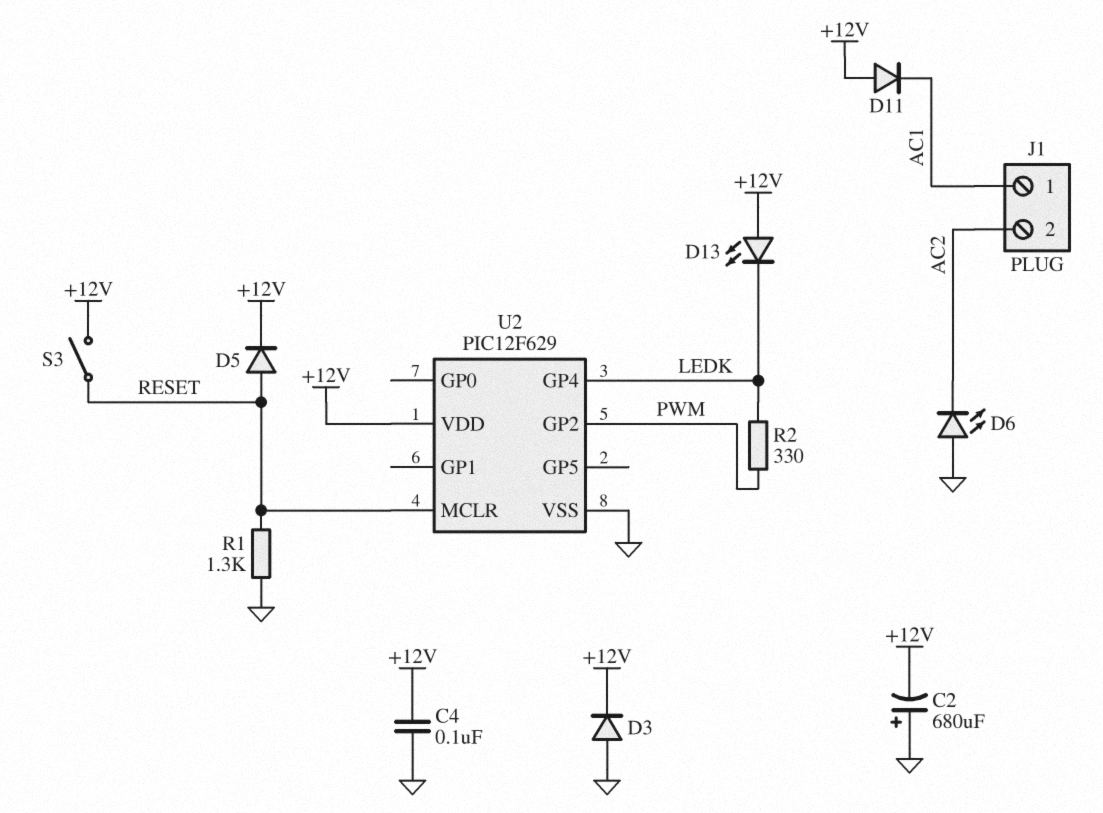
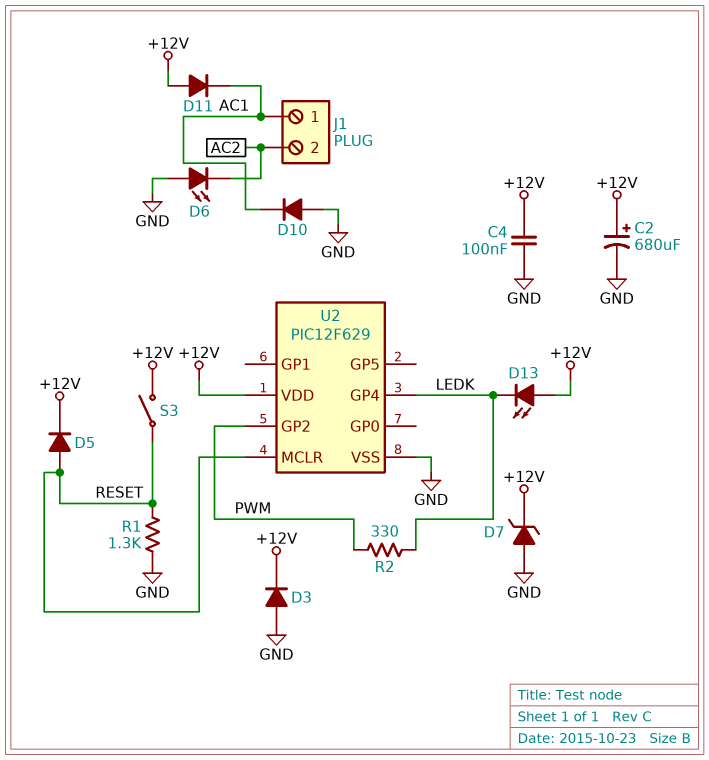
C2: 680uF (plus GND, minus +12V) -> 680uF (plus +12V, minus GND)
D7: none -> zener (A GND, K +12V)
D10: none -> diode (A GND, K AC1)

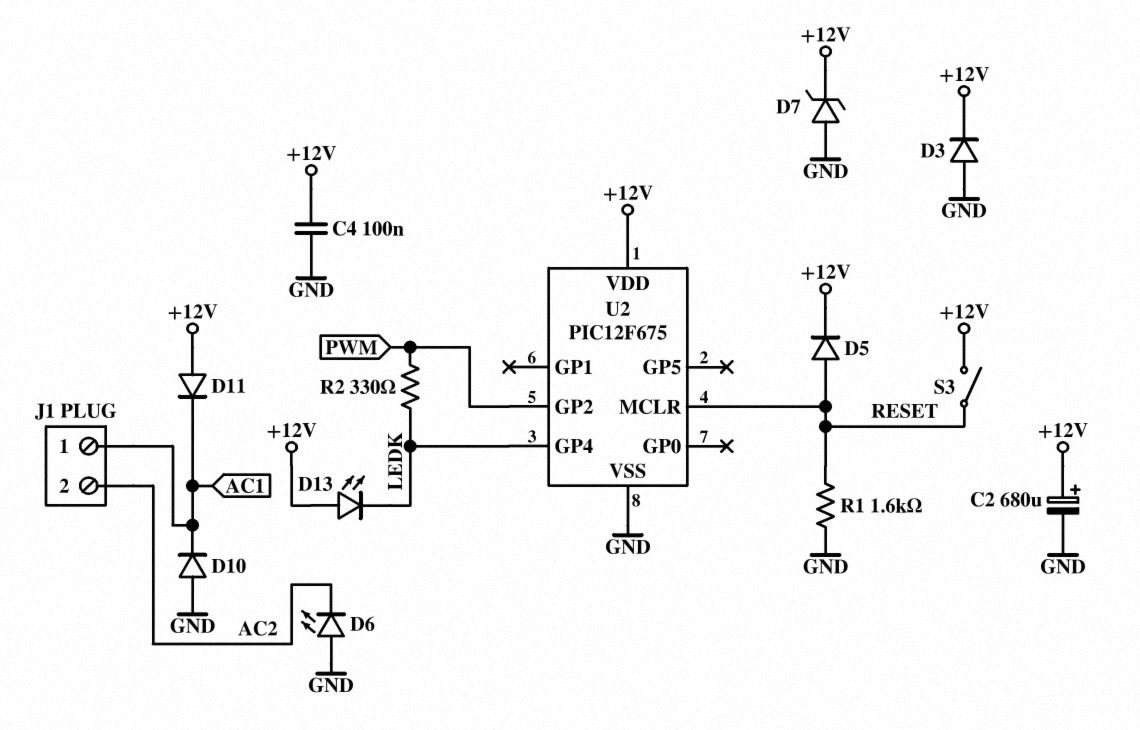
R1: 1.3k (GND, RESET) -> 1.6k (GND, RESET)
U2: PIC12F629 -> PIC12F675

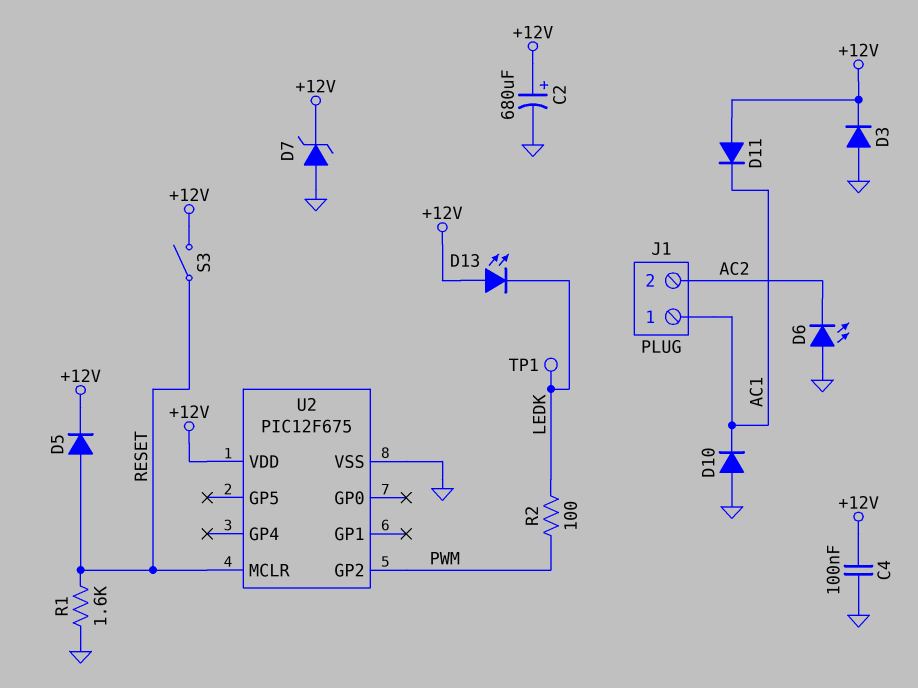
R2: 330 (LEDK, PWM) -> 100 (LEDK, PWM)
TP1: none -> test point (LEDK)
U2 pin GP4: LEDK -> none

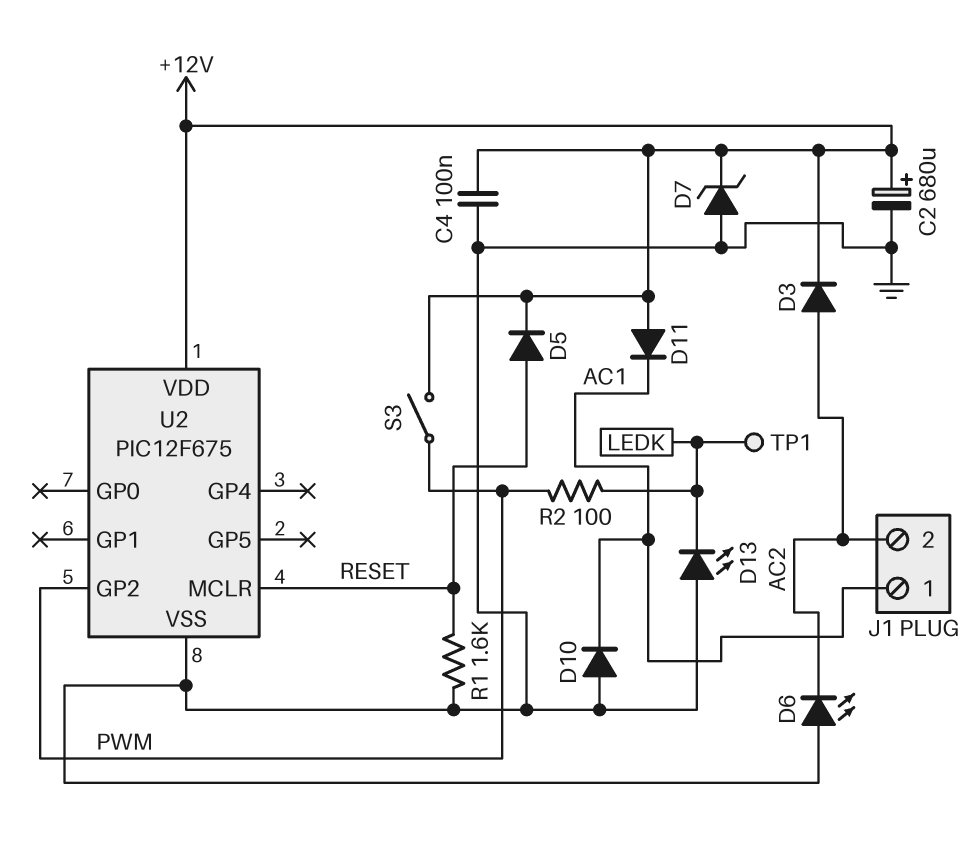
D3: diode (A GND, K +12V) -> diode (A AC2, K +12V)
D13: LED (A +12V, K LEDK) -> LED (A GND, K LEDK)
S3: switch (+12V, RESET) -> switch (+12V, PWM)

